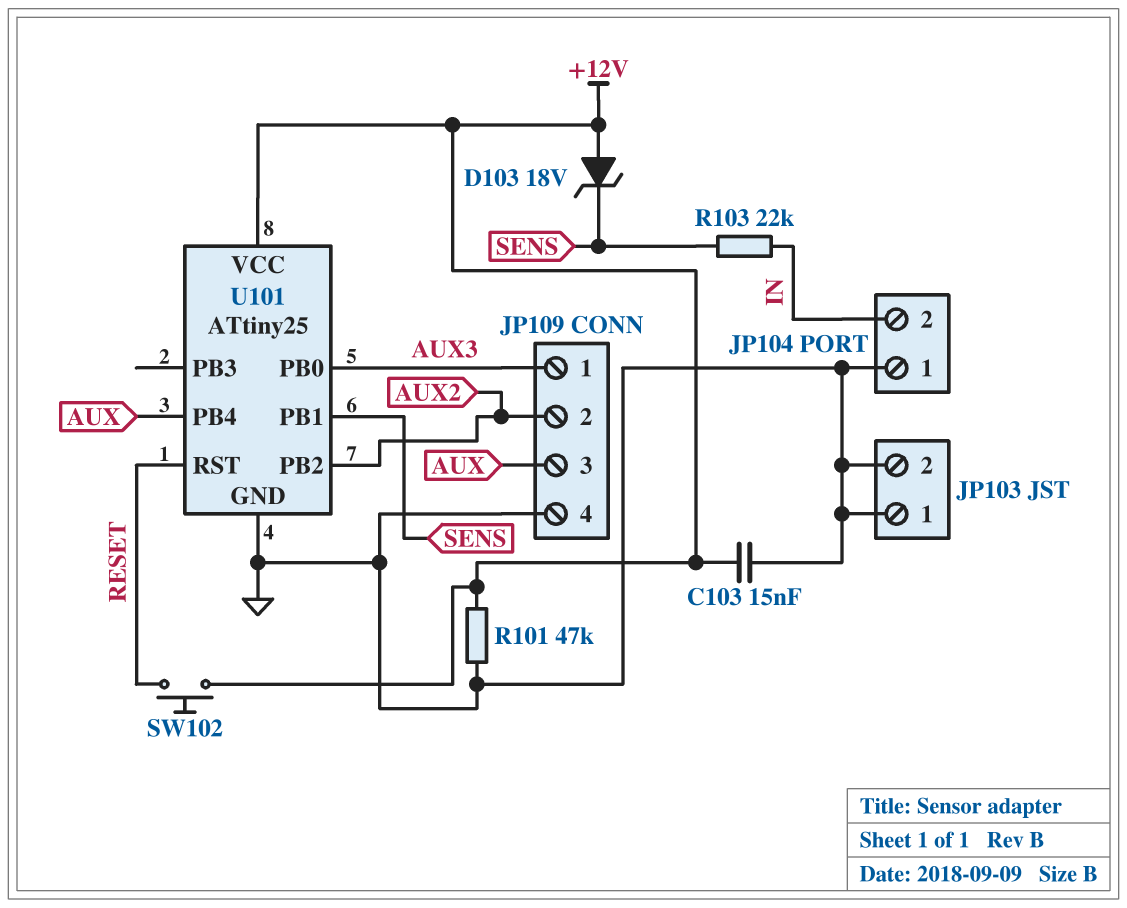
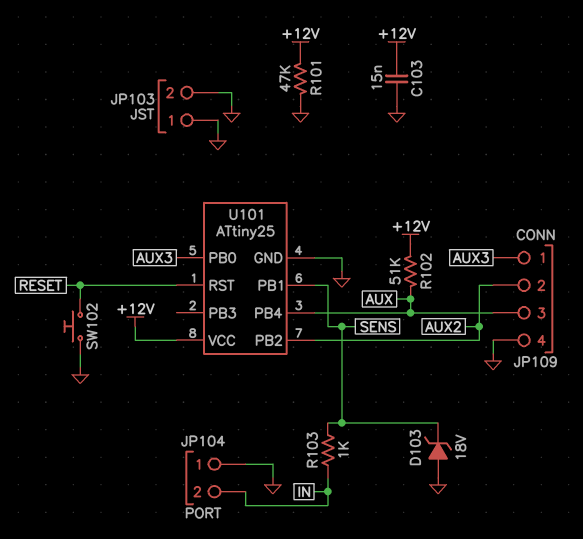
D103: zener 18V (A +12V, K SENS) -> zener 18V (A GND, K SENS)
R102: none -> 51k (+12V, AUX)
R103: 22k (IN, SENS) -> 1k (IN, SENS)
SW102: button (+12V, RESET) -> button (GND, RESET)

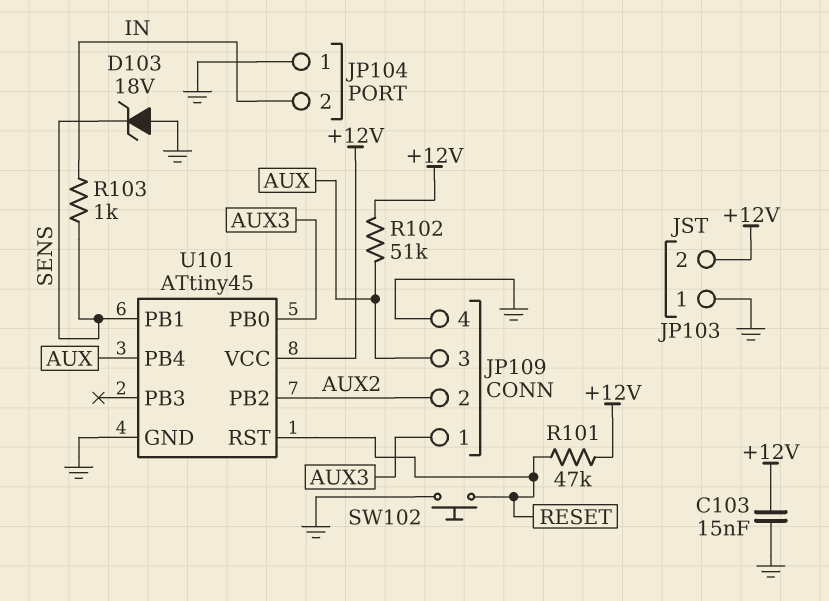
JP103 pin 2: GND -> +12V
R101: 47k (+12V, GND) -> 47k (+12V, RESET)
U101: ATtiny25 -> ATtiny45

